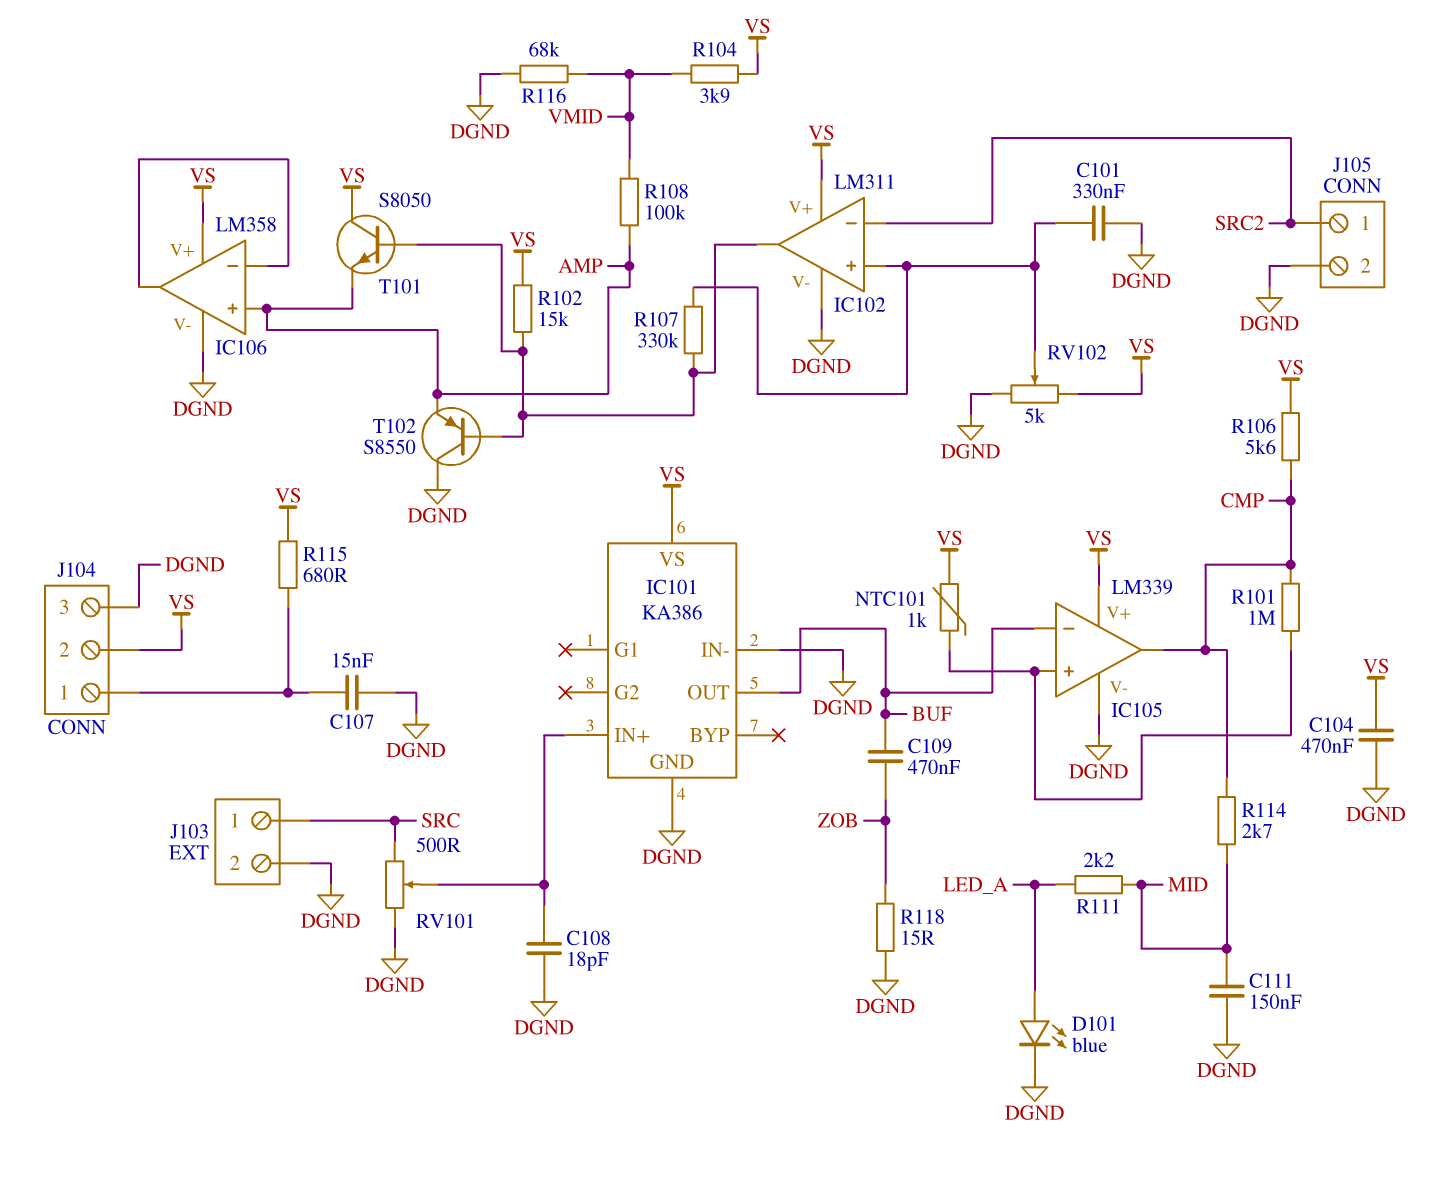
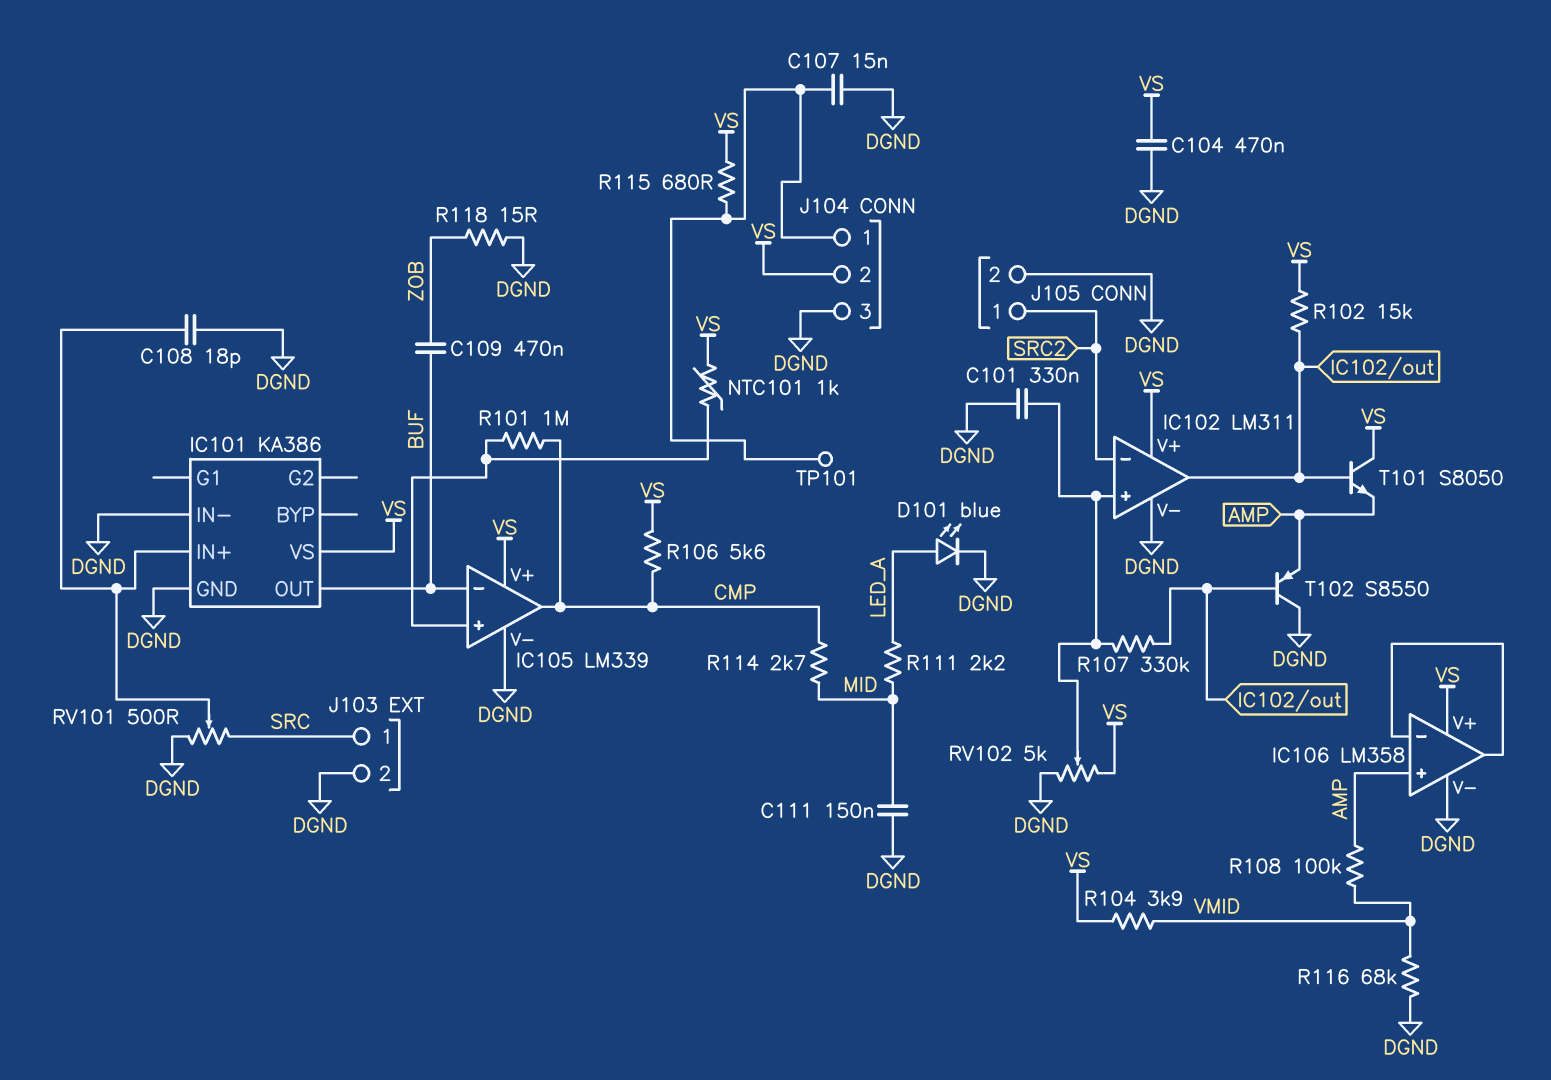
TP101: none -> test point (J104/1)

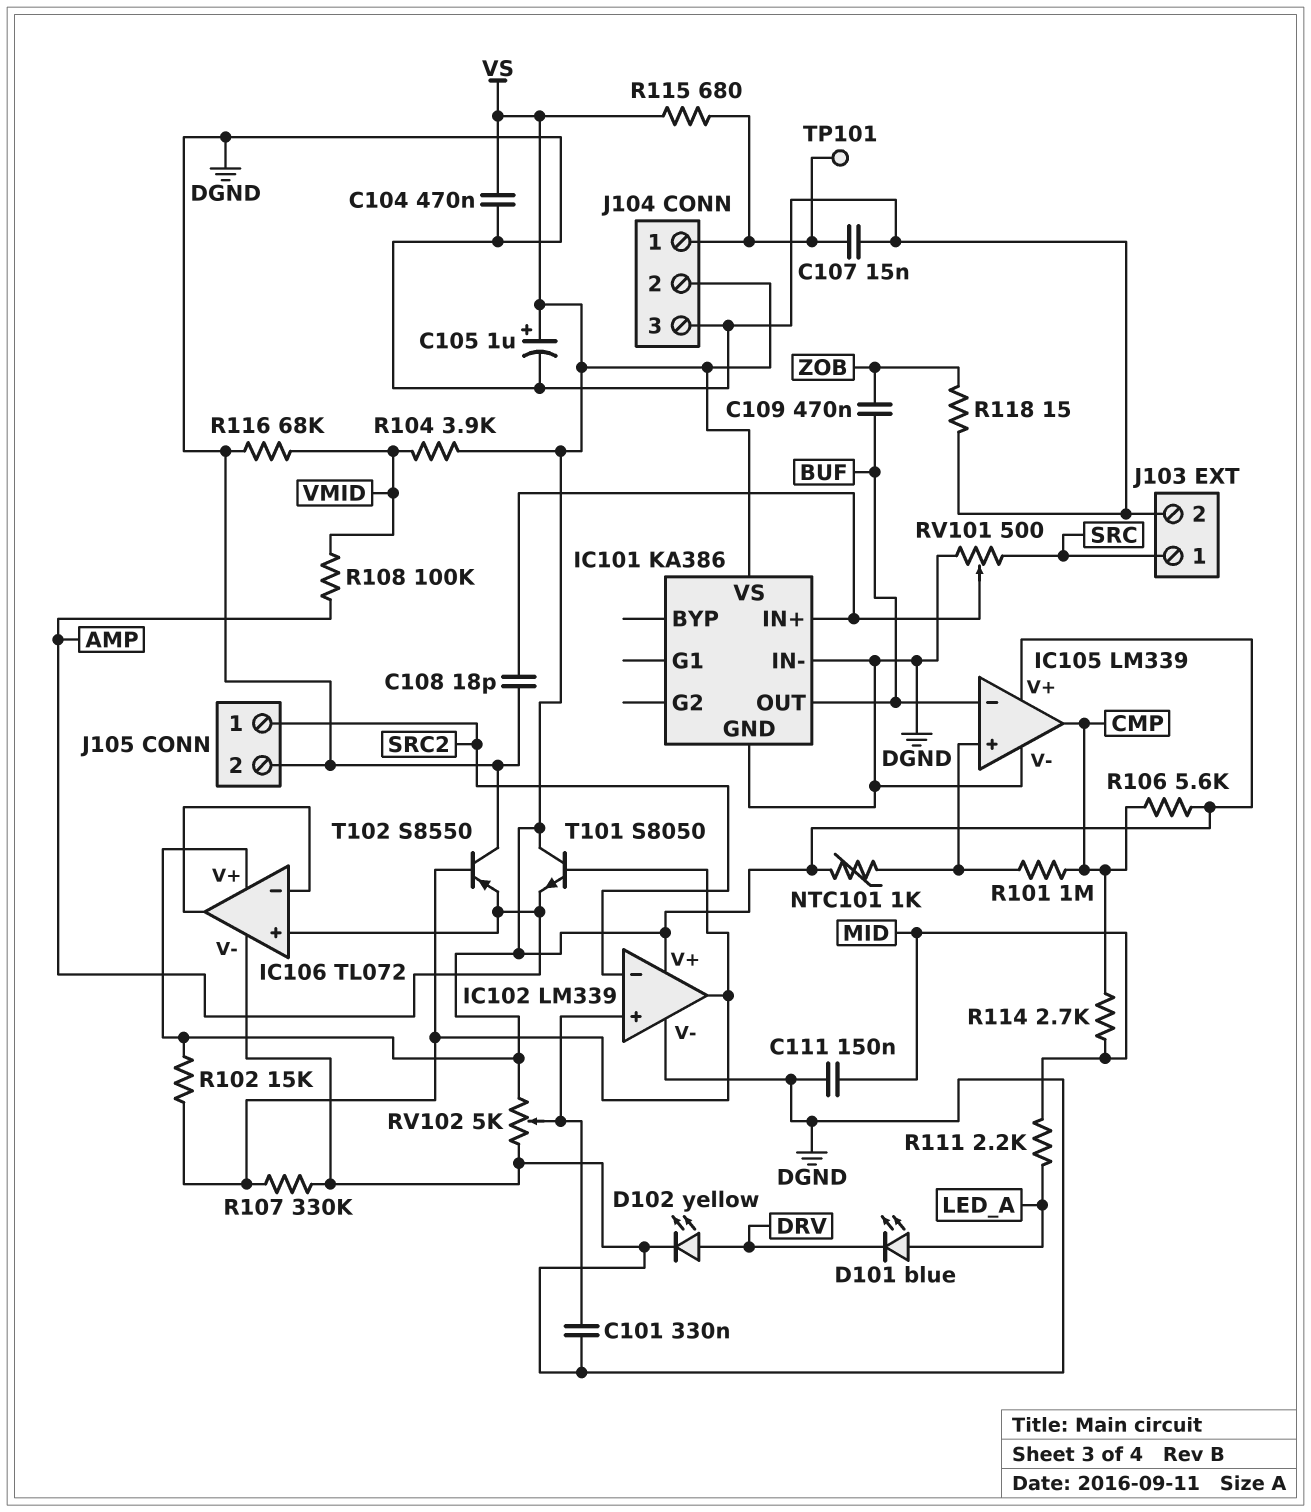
C105: none -> 1uF (plus VS, minus DGND)
D101: LED blue (A LED_A, K DGND) -> LED blue (A LED_A, K DRV)
D102: none -> LED yellow (A DRV, K DGND)
IC102: LM311 -> LM339
IC106: LM358 -> TL072
R107: 330k (IC102/in+, IC102/out) -> 330k (DGND, IC102/out)

